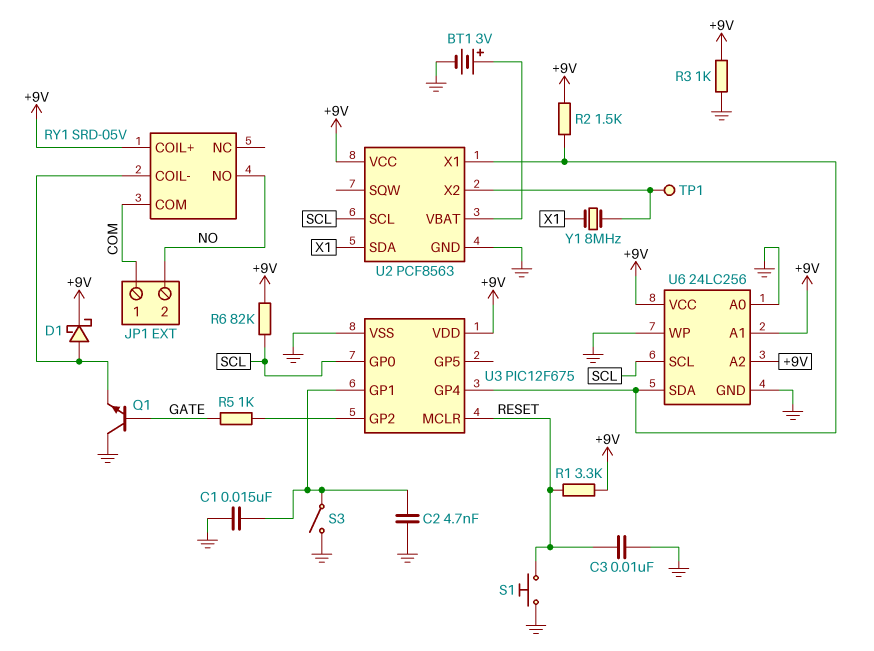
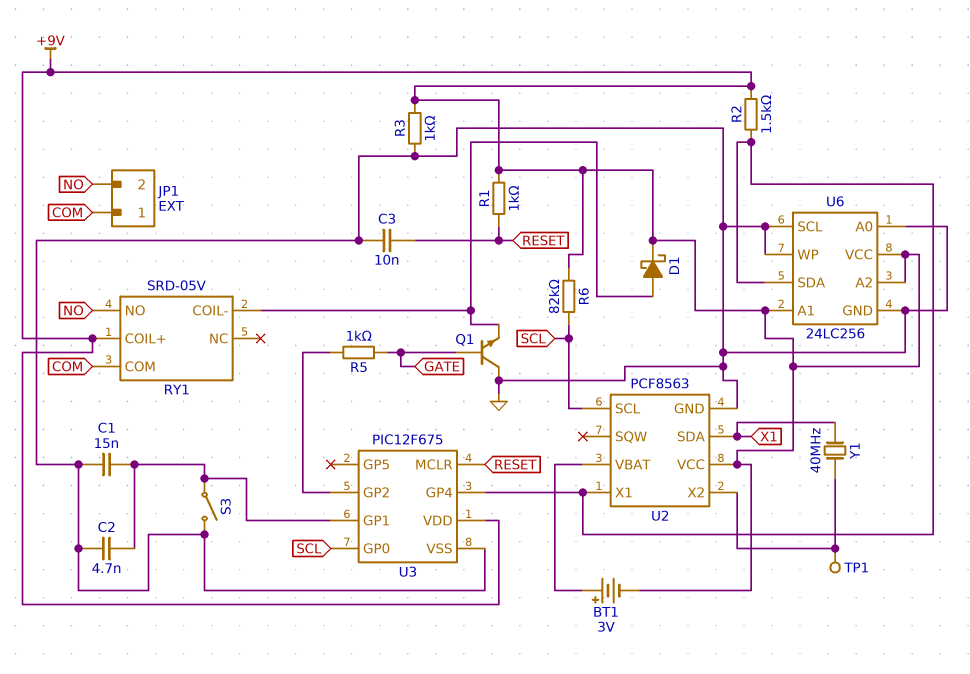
BT1: 3V (plus U2/VBAT, minus GND) -> 3V (plus U2/VBAT, minus +9V)
R1: 3.3k (+9V, RESET) -> 1k (+9V, RESET)
S1: button (GND, RESET) -> none
U6 pin SCL: SCL -> GND
Y1: 8MHz (U2/X2, X1) -> 40MHz (U2/X2, X1)

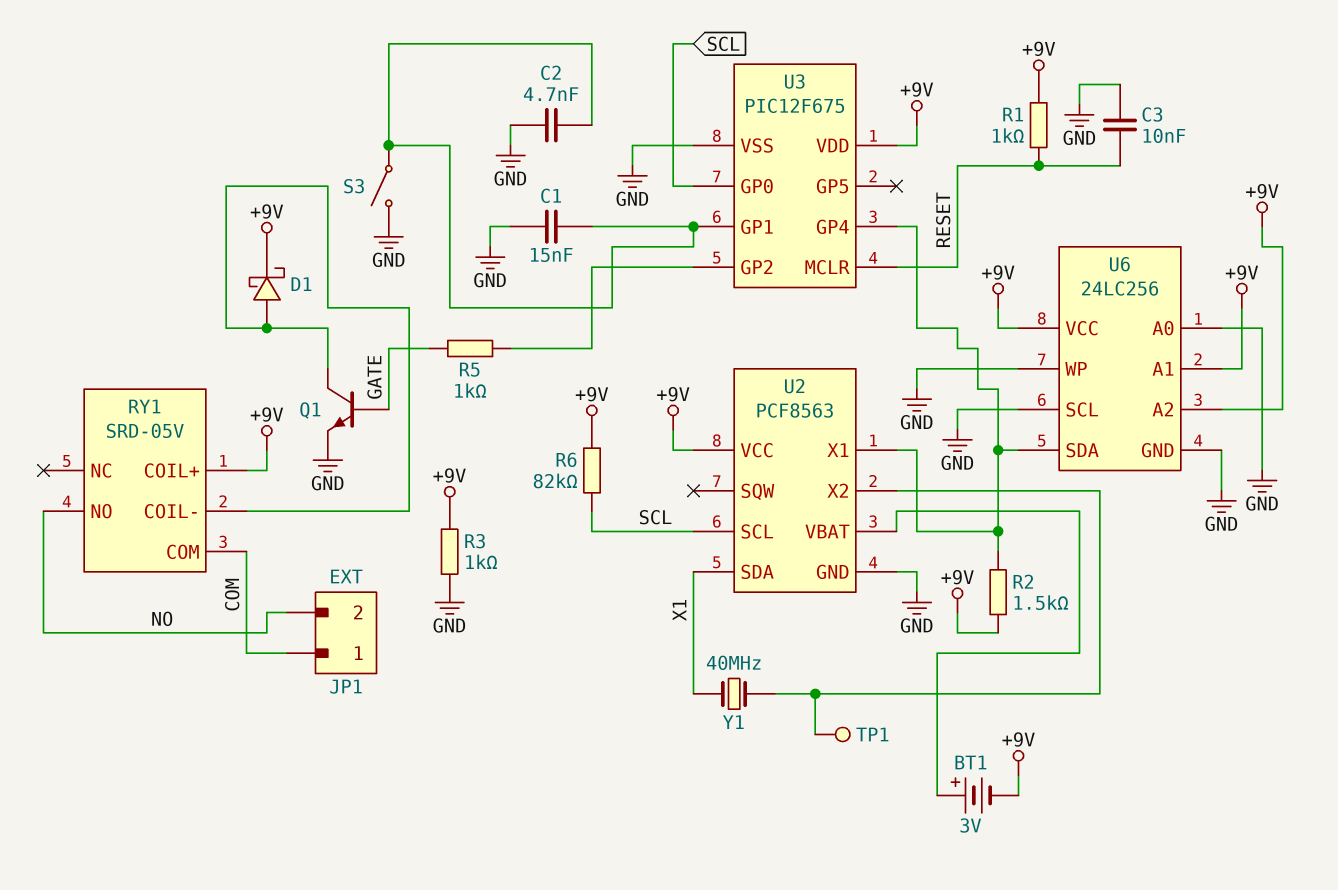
Q1: NPN (B GATE, C GND, E RY1/COIL-) -> NPN (B GATE, C RY1/COIL-, E GND)

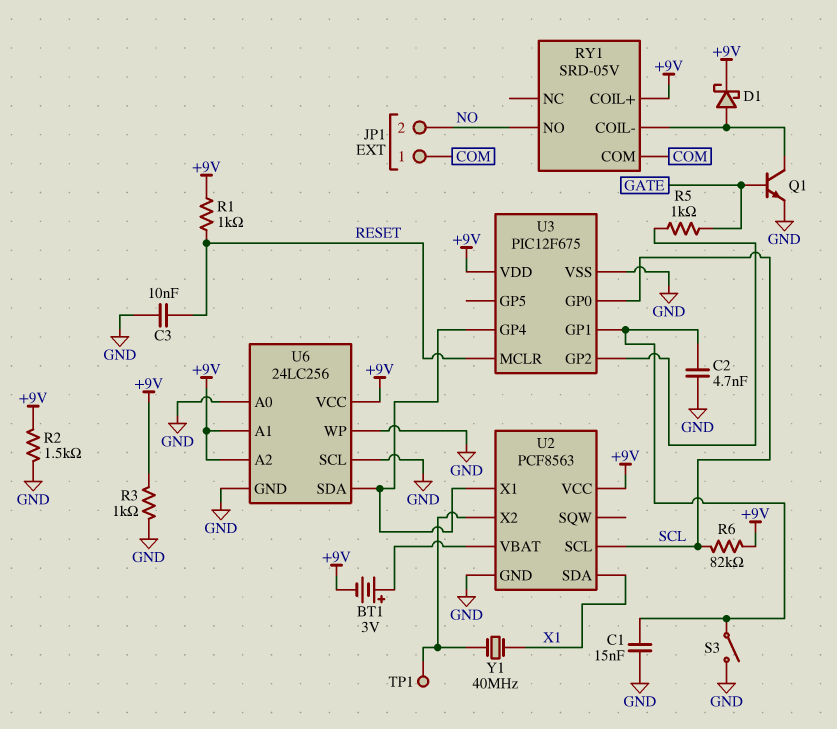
R2: 1.5k (+9V, U2/X1) -> 1.5k (+9V, GND)

